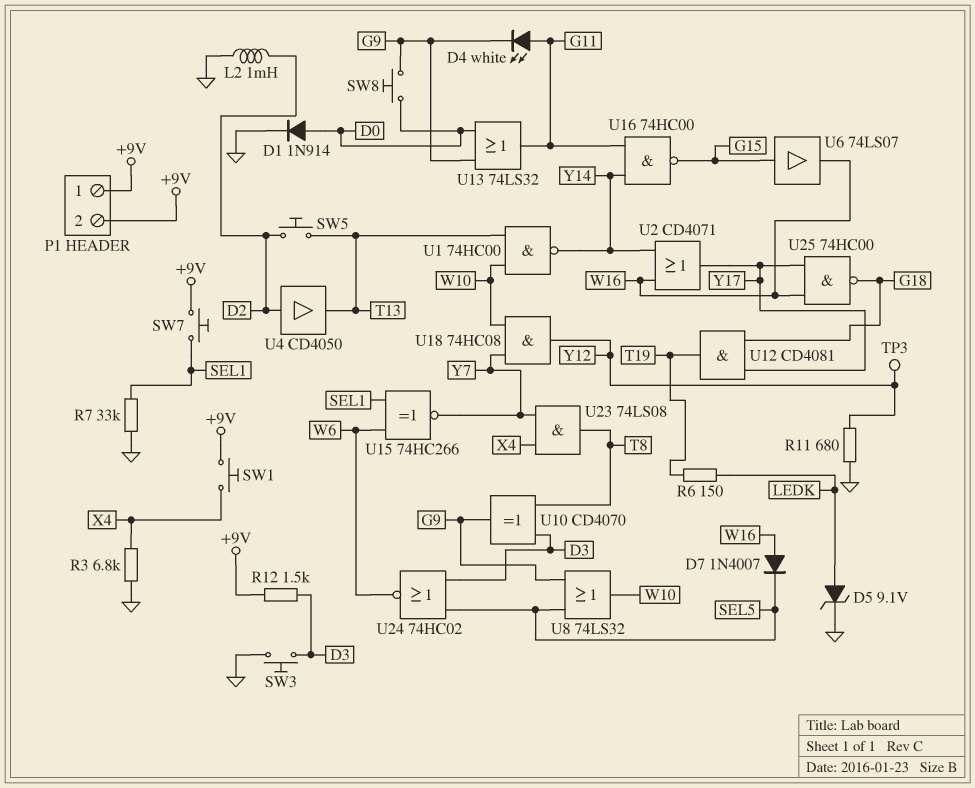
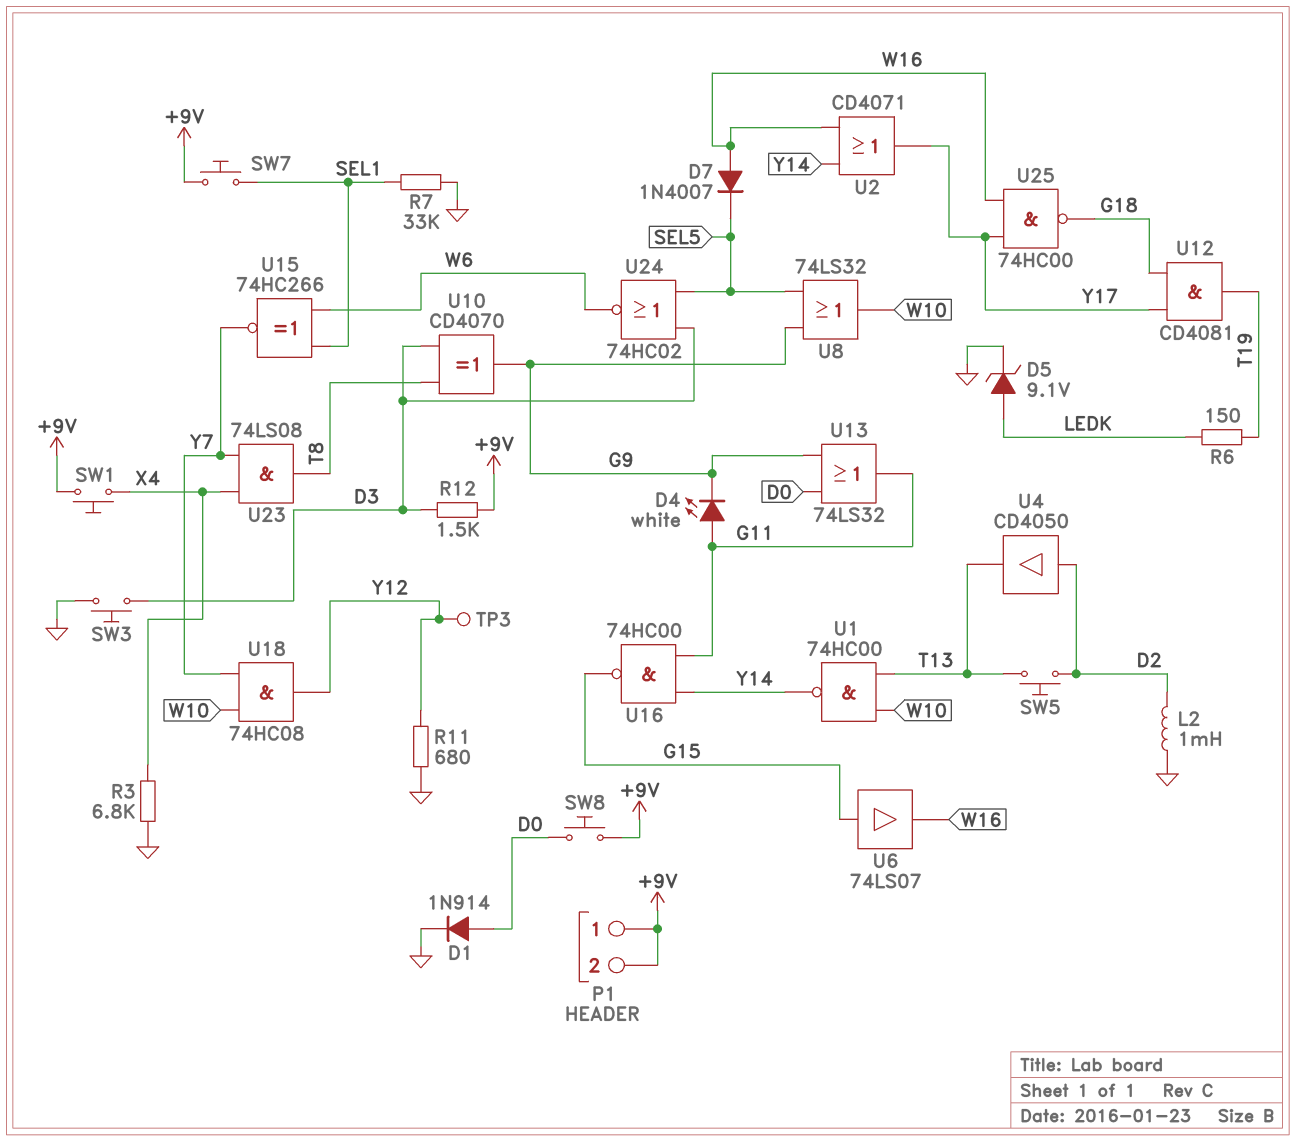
SW8: button (D0, G9) -> button (+9V, D0)

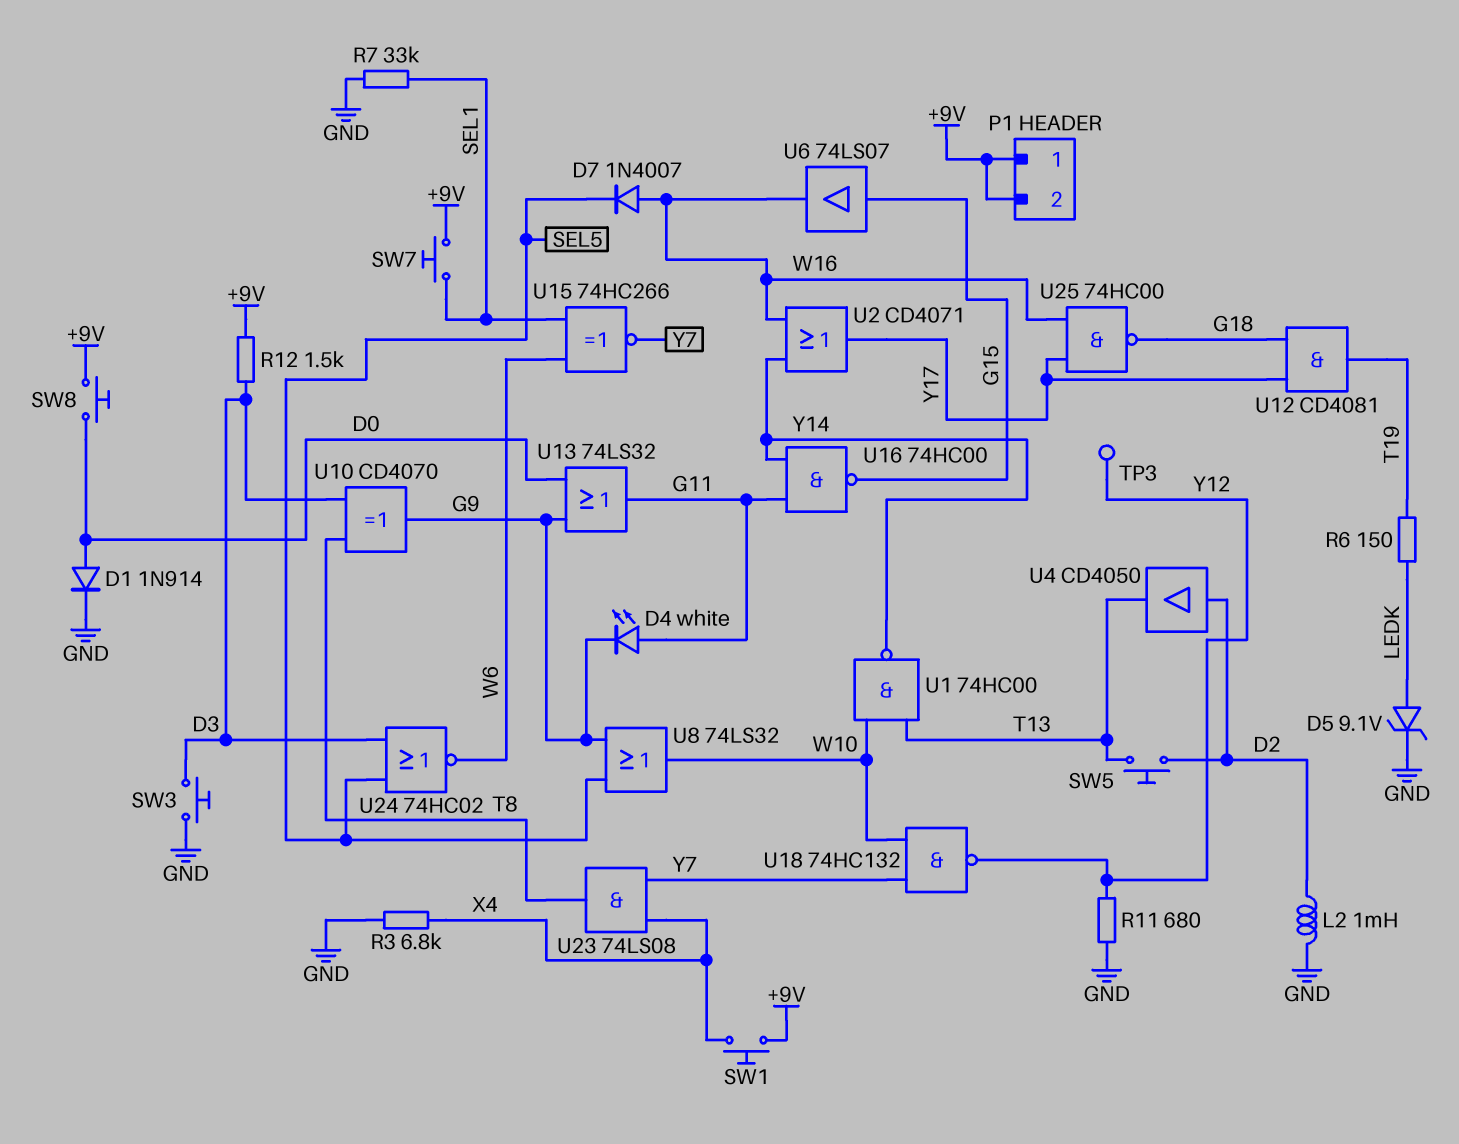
U18: AND 74HC08 (in W10, in Y7, out Y12) -> NAND 74HC132 (in W10, in Y7, out Y12)

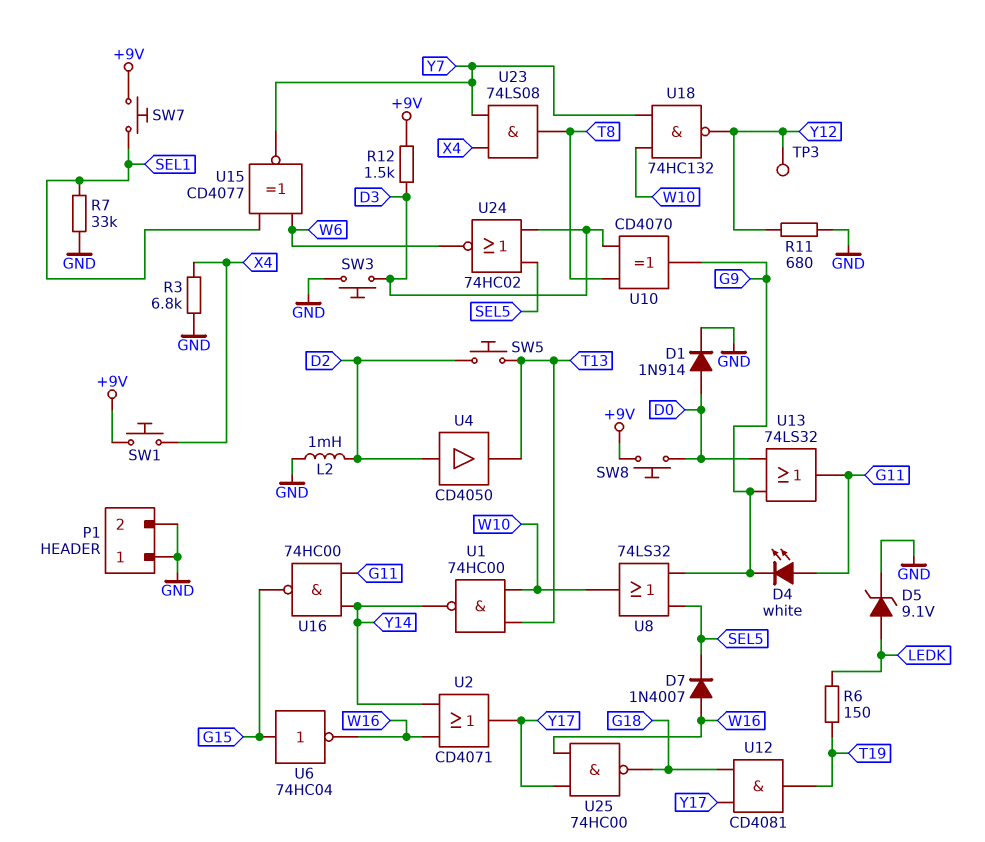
P1 pin 1: +9V -> GND
P1 pin 2: +9V -> GND
U6: buffer 74LS07 (in G15, out W16) -> NOT 74HC04 (in G15, out W16)
U15: XNOR 74HC266 (in SEL1, in W6, out Y7) -> XNOR CD4077 (in SEL1, in W6, out Y7)

